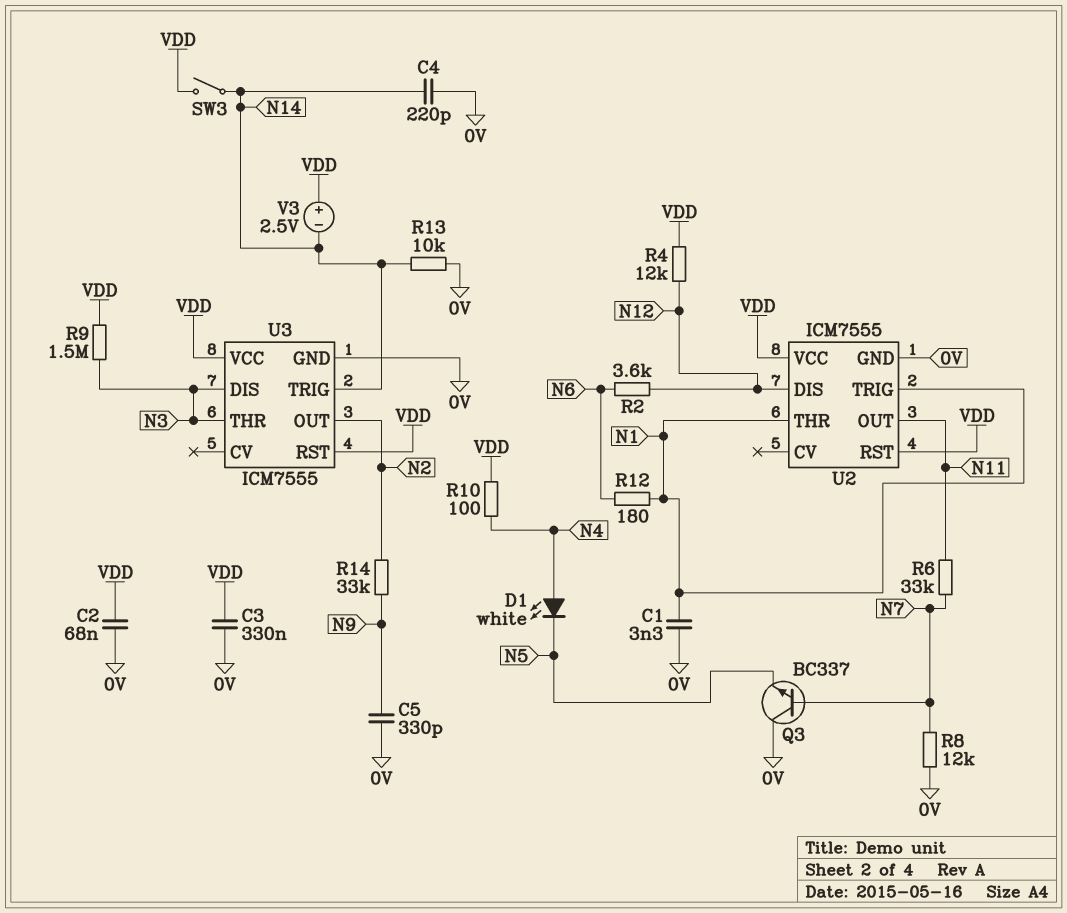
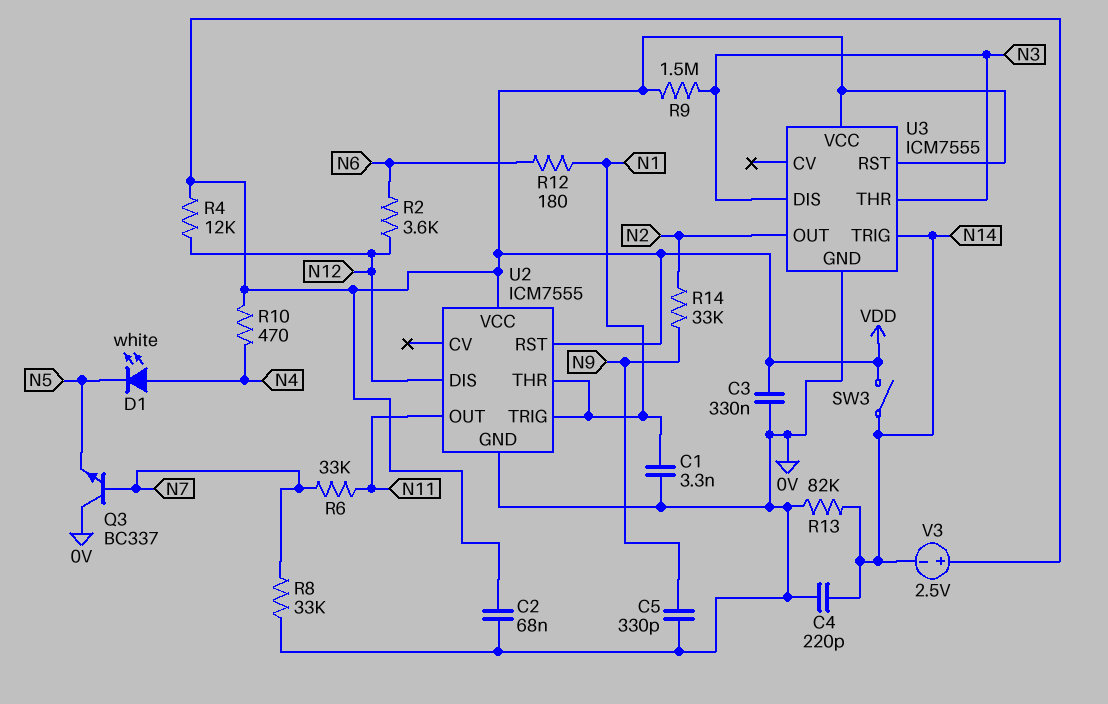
R8: 12k (0V, N7) -> 33k (0V, N7)
R10: 100 (N4, VDD) -> 470 (N4, VDD)
R13: 10k (0V, N14) -> 82k (0V, N14)

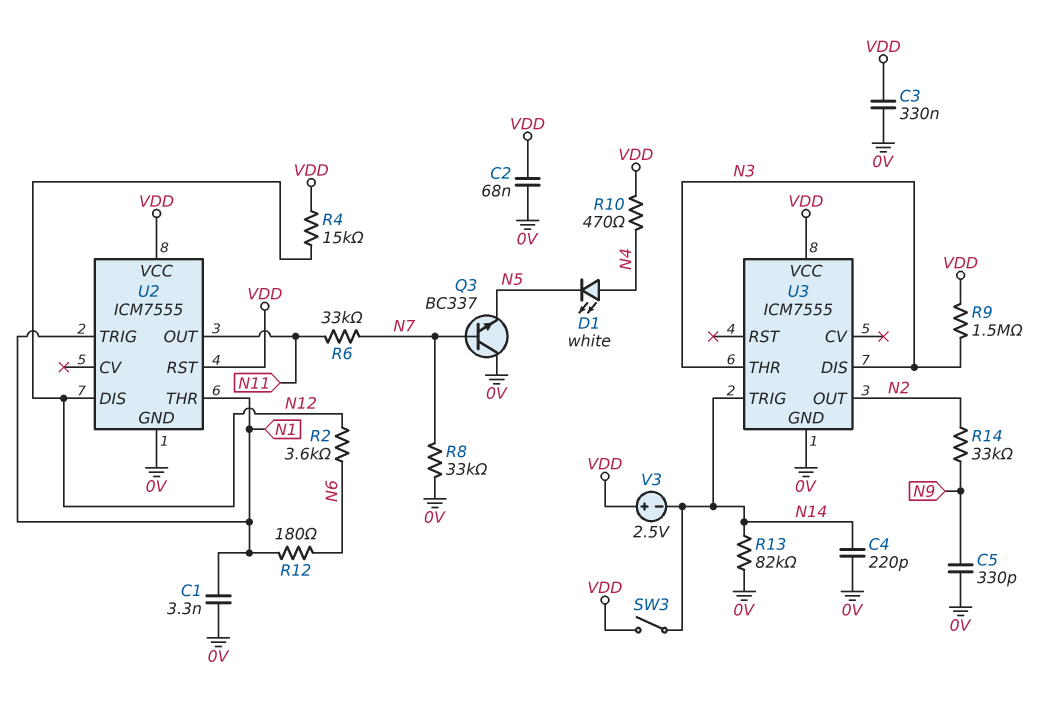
R4: 12k (N12, VDD) -> 15k (N12, VDD)
U3 pin RST: VDD -> none

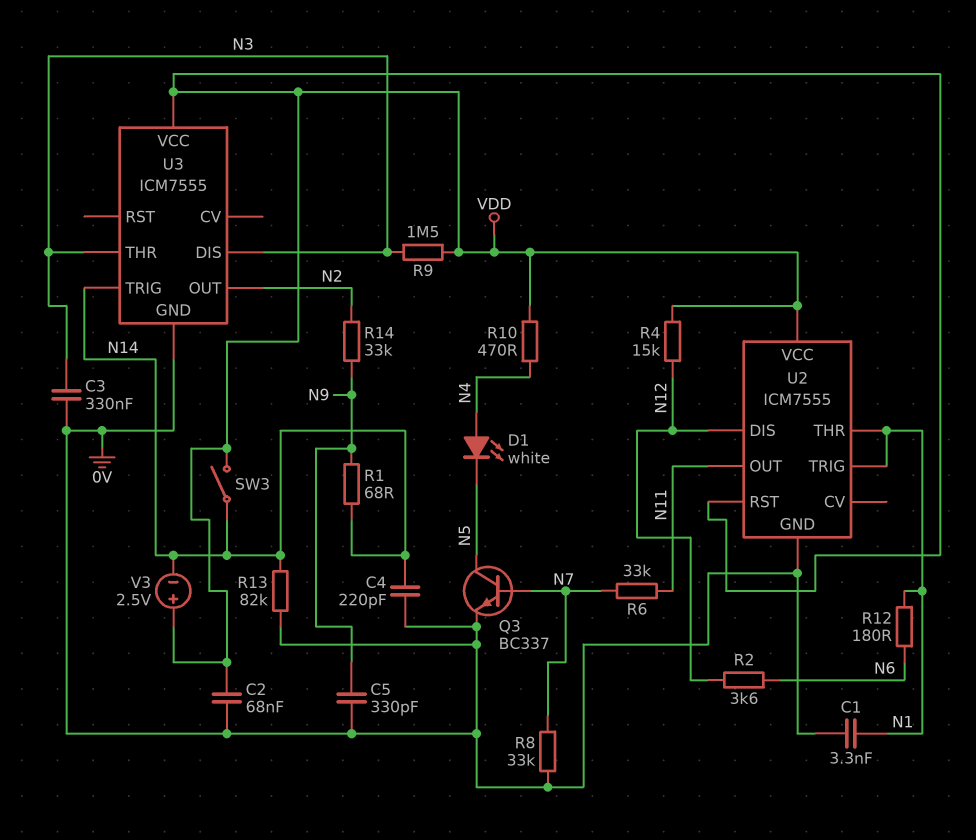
C3: 330nF (0V, VDD) -> 330nF (0V, N3)
Q3: NPN BC337 (B N7, C 0V, E N5) -> NPN BC337 (B N7, C N5, E 0V)
R1: none -> 68 (N9, N14)

